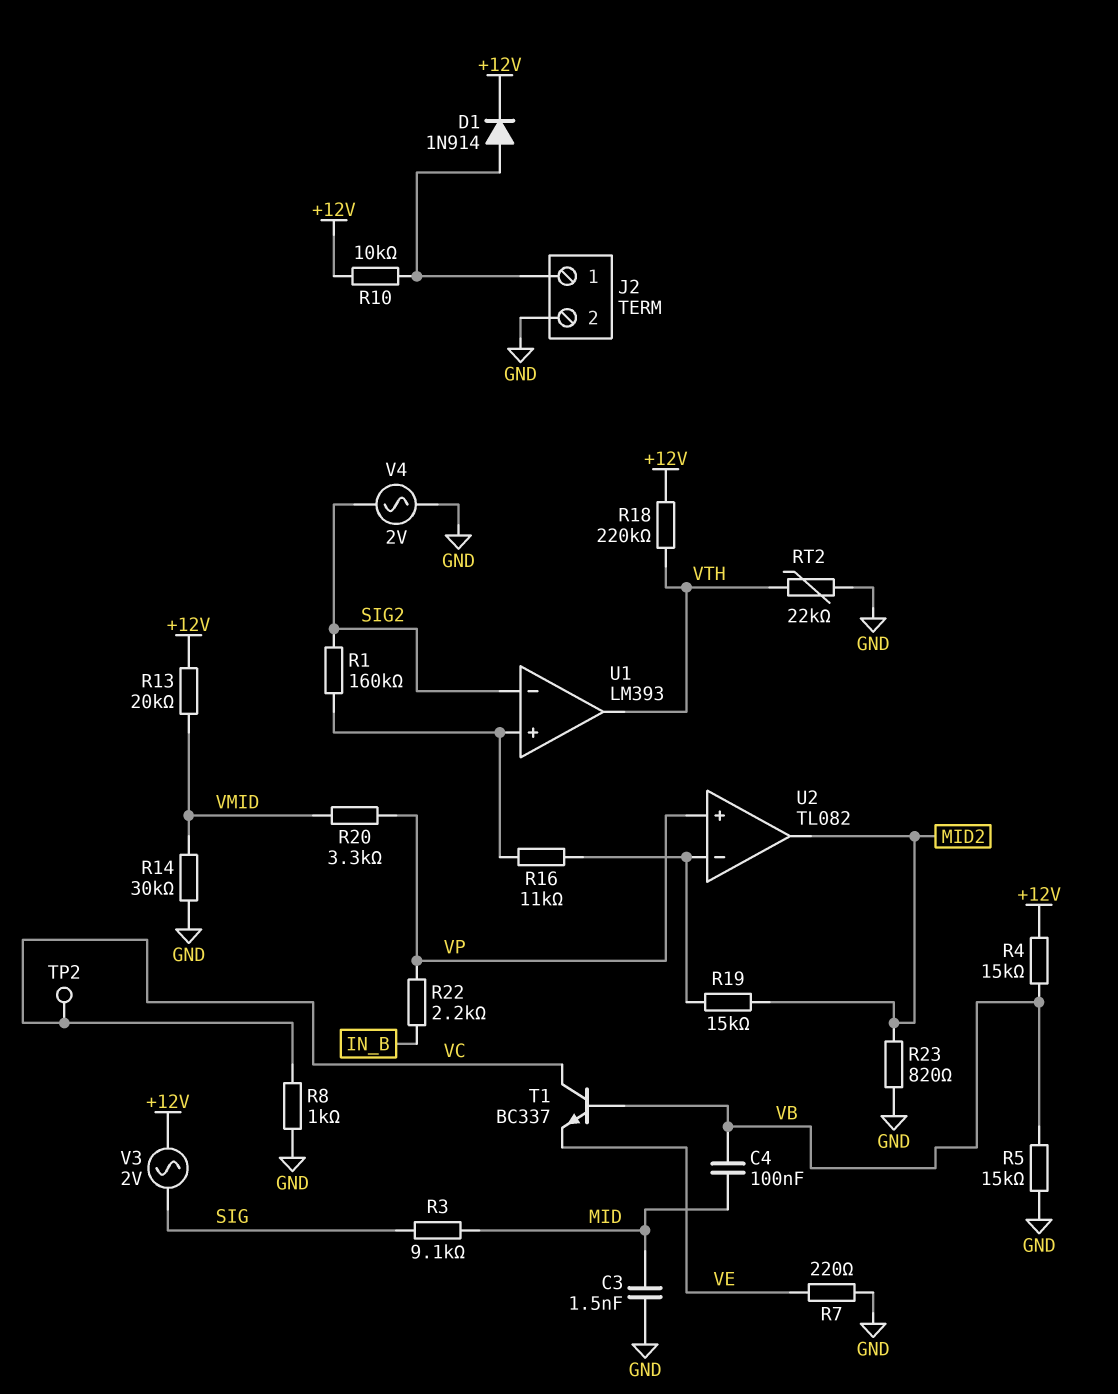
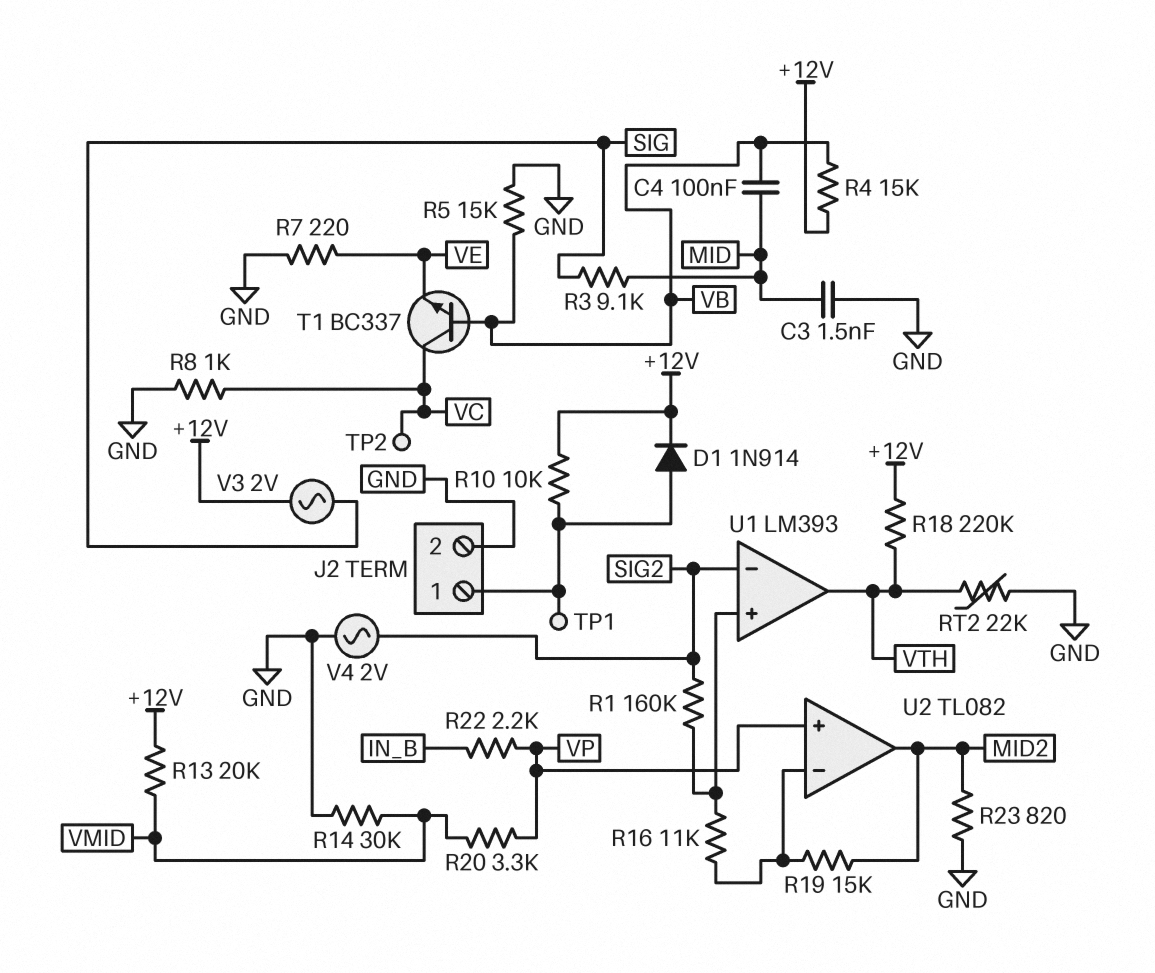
TP1: none -> test point (J2/1)

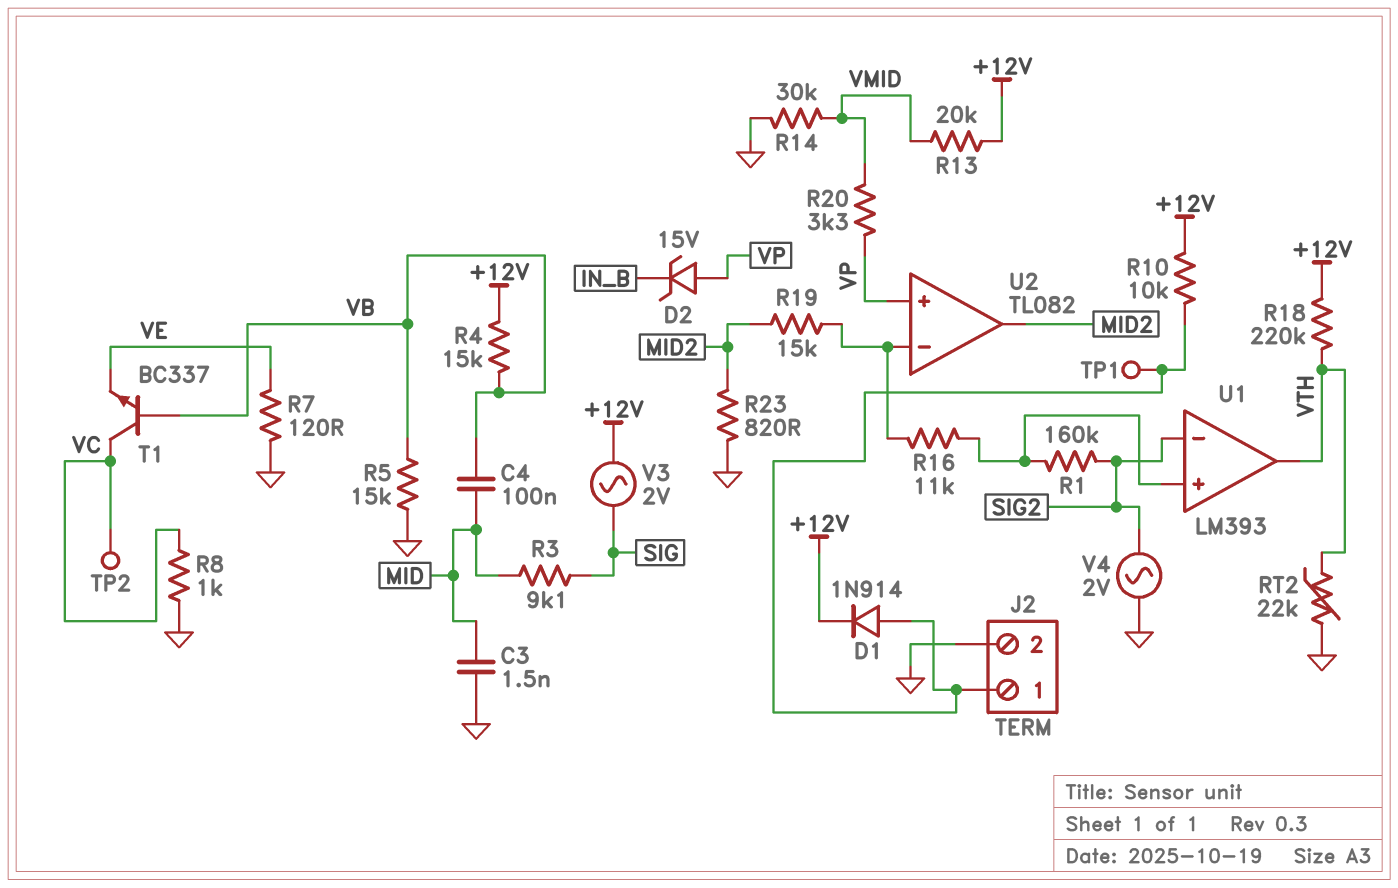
D2: none -> zener 15V (A VP, K IN_B)
R7: 220 (GND, VE) -> 120 (GND, VE)
R22: 2.2k (IN_B, VP) -> none

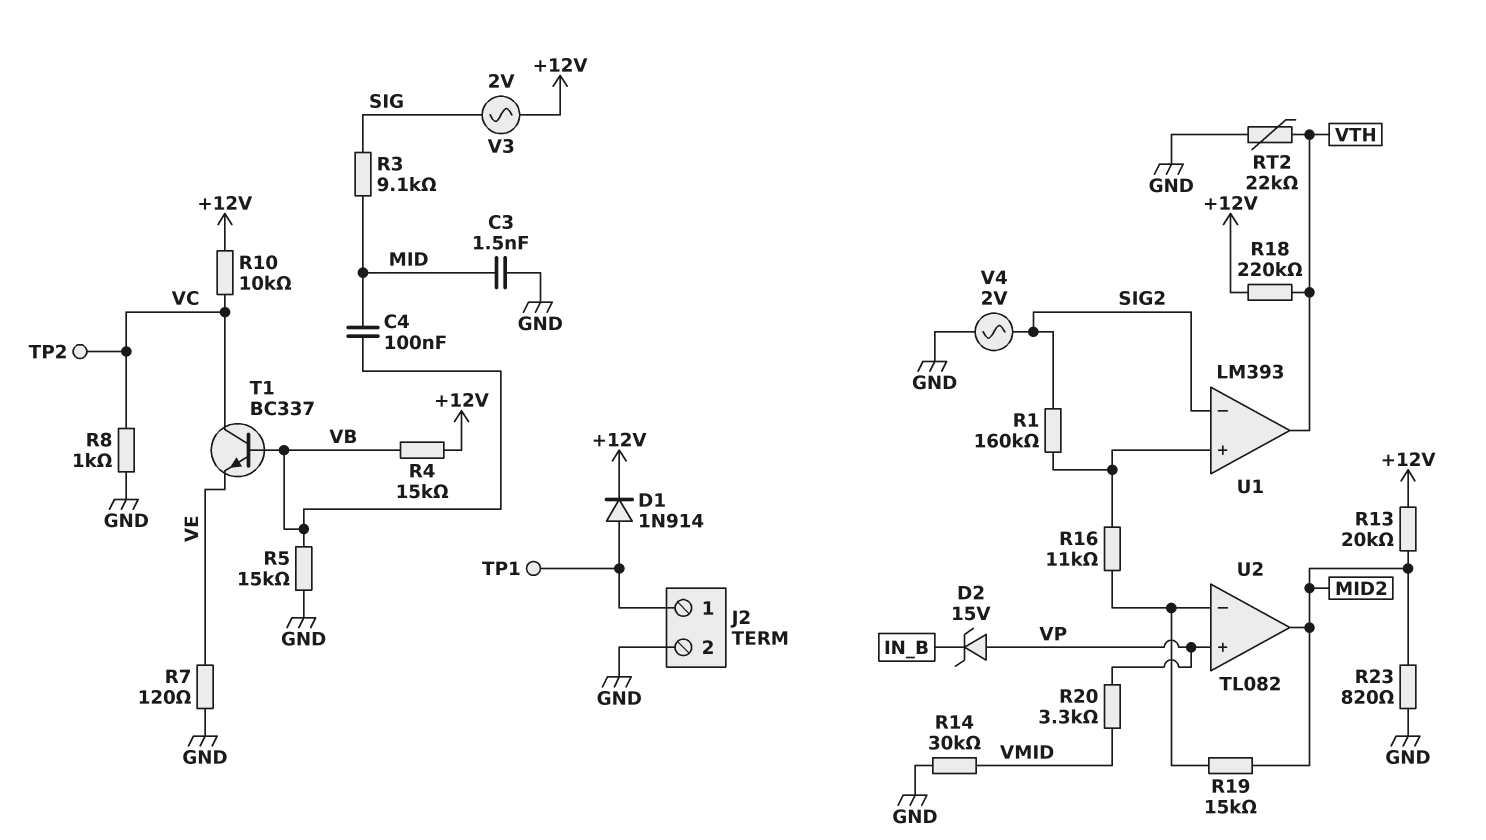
R10: 10k (+12V, J2/1) -> 10k (+12V, VC)
R13: 20k (+12V, VMID) -> 20k (+12V, MID2)

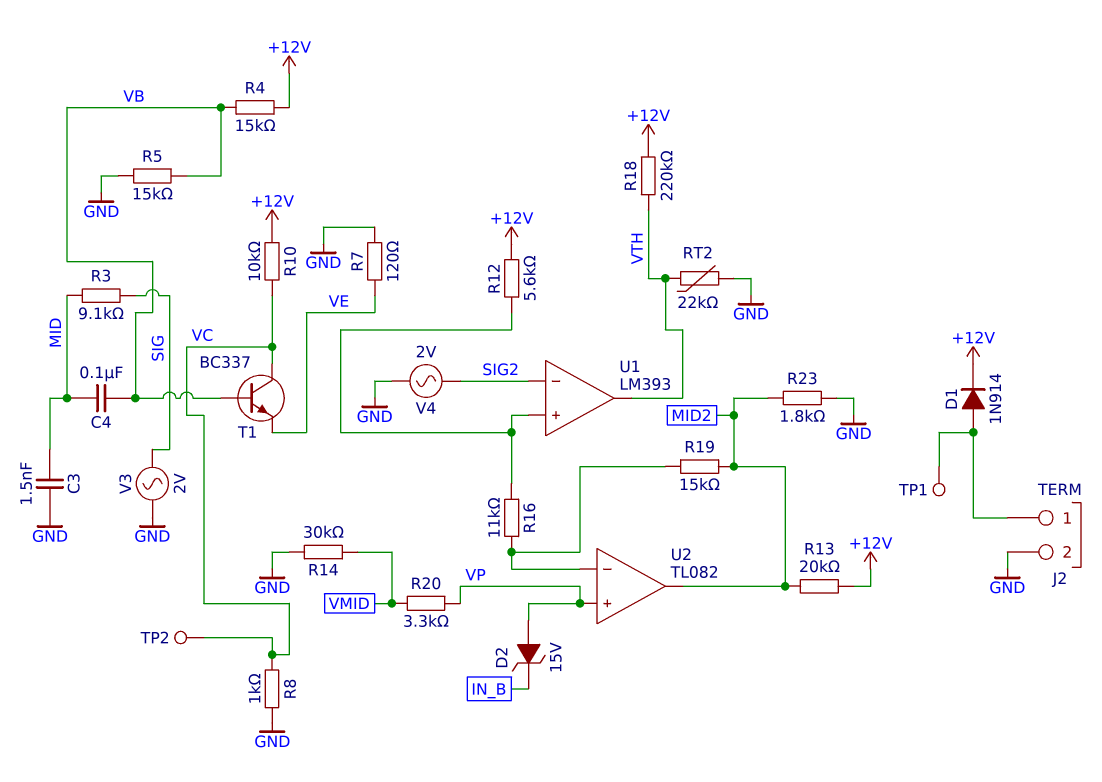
R1: 160k (SIG2, U1/in+) -> none
R12: none -> 5.6k (+12V, U1/in+)
R23: 820 (GND, MID2) -> 1.8k (GND, MID2)
V3: AC 2V (+12V, SIG) -> AC 2V (GND, SIG)

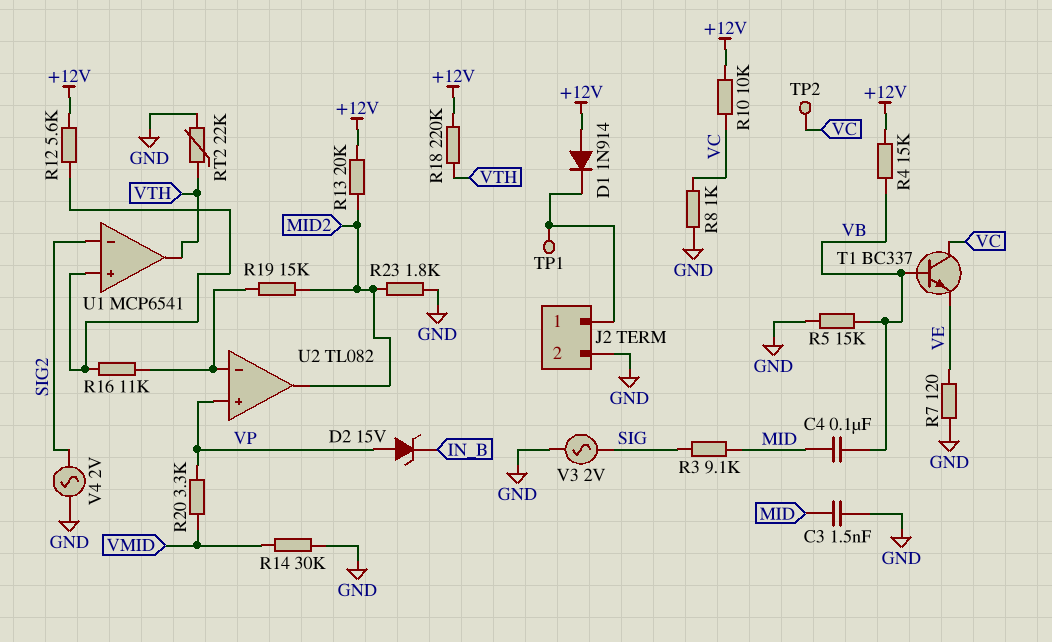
D1: diode 1N914 (A J2/1, K +12V) -> diode 1N914 (A +12V, K J2/1)
U1: LM393 -> MCP6541

